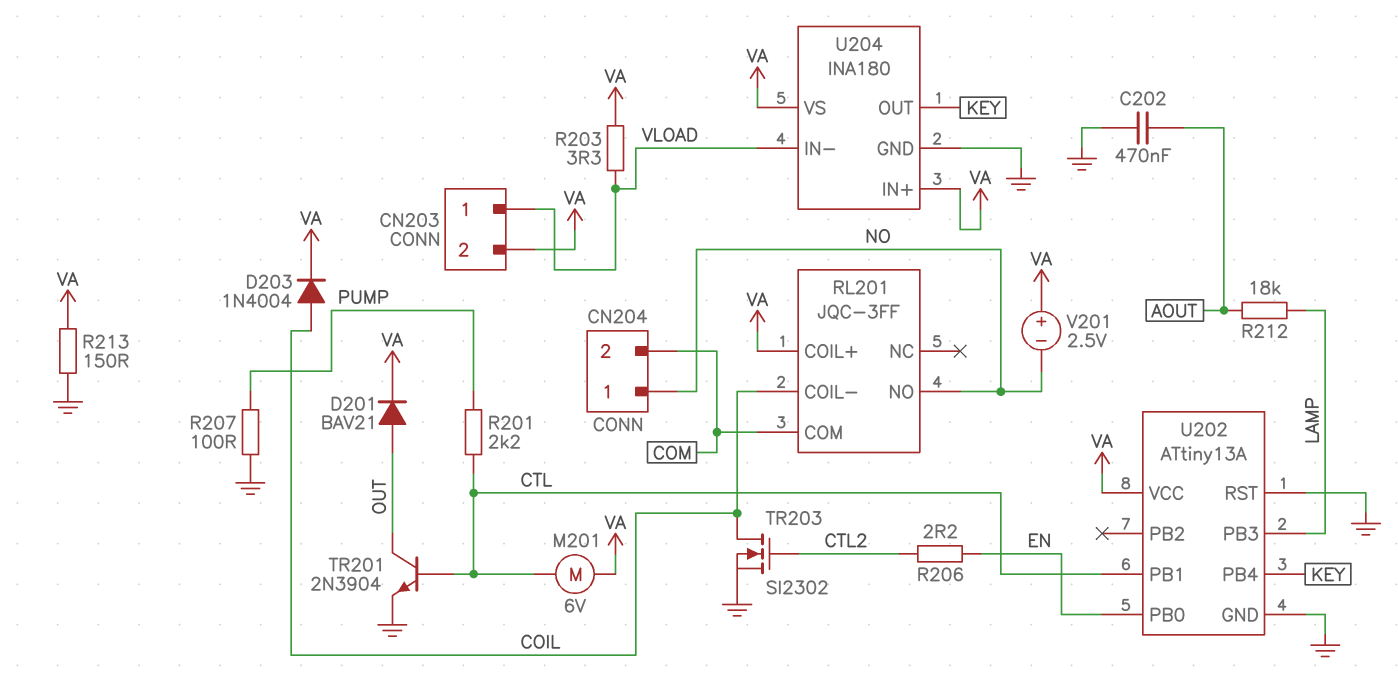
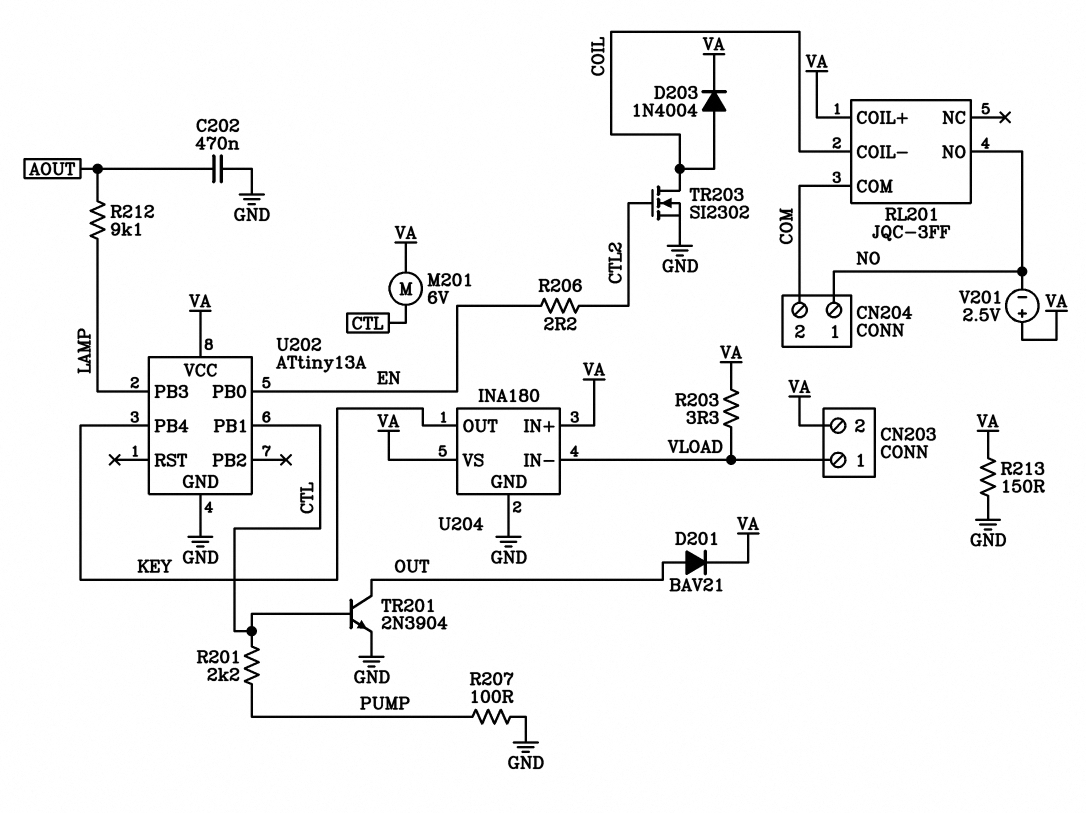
R212: 18k (AOUT, LAMP) -> 9.1k (AOUT, LAMP)
U202 pin RST: GND -> none

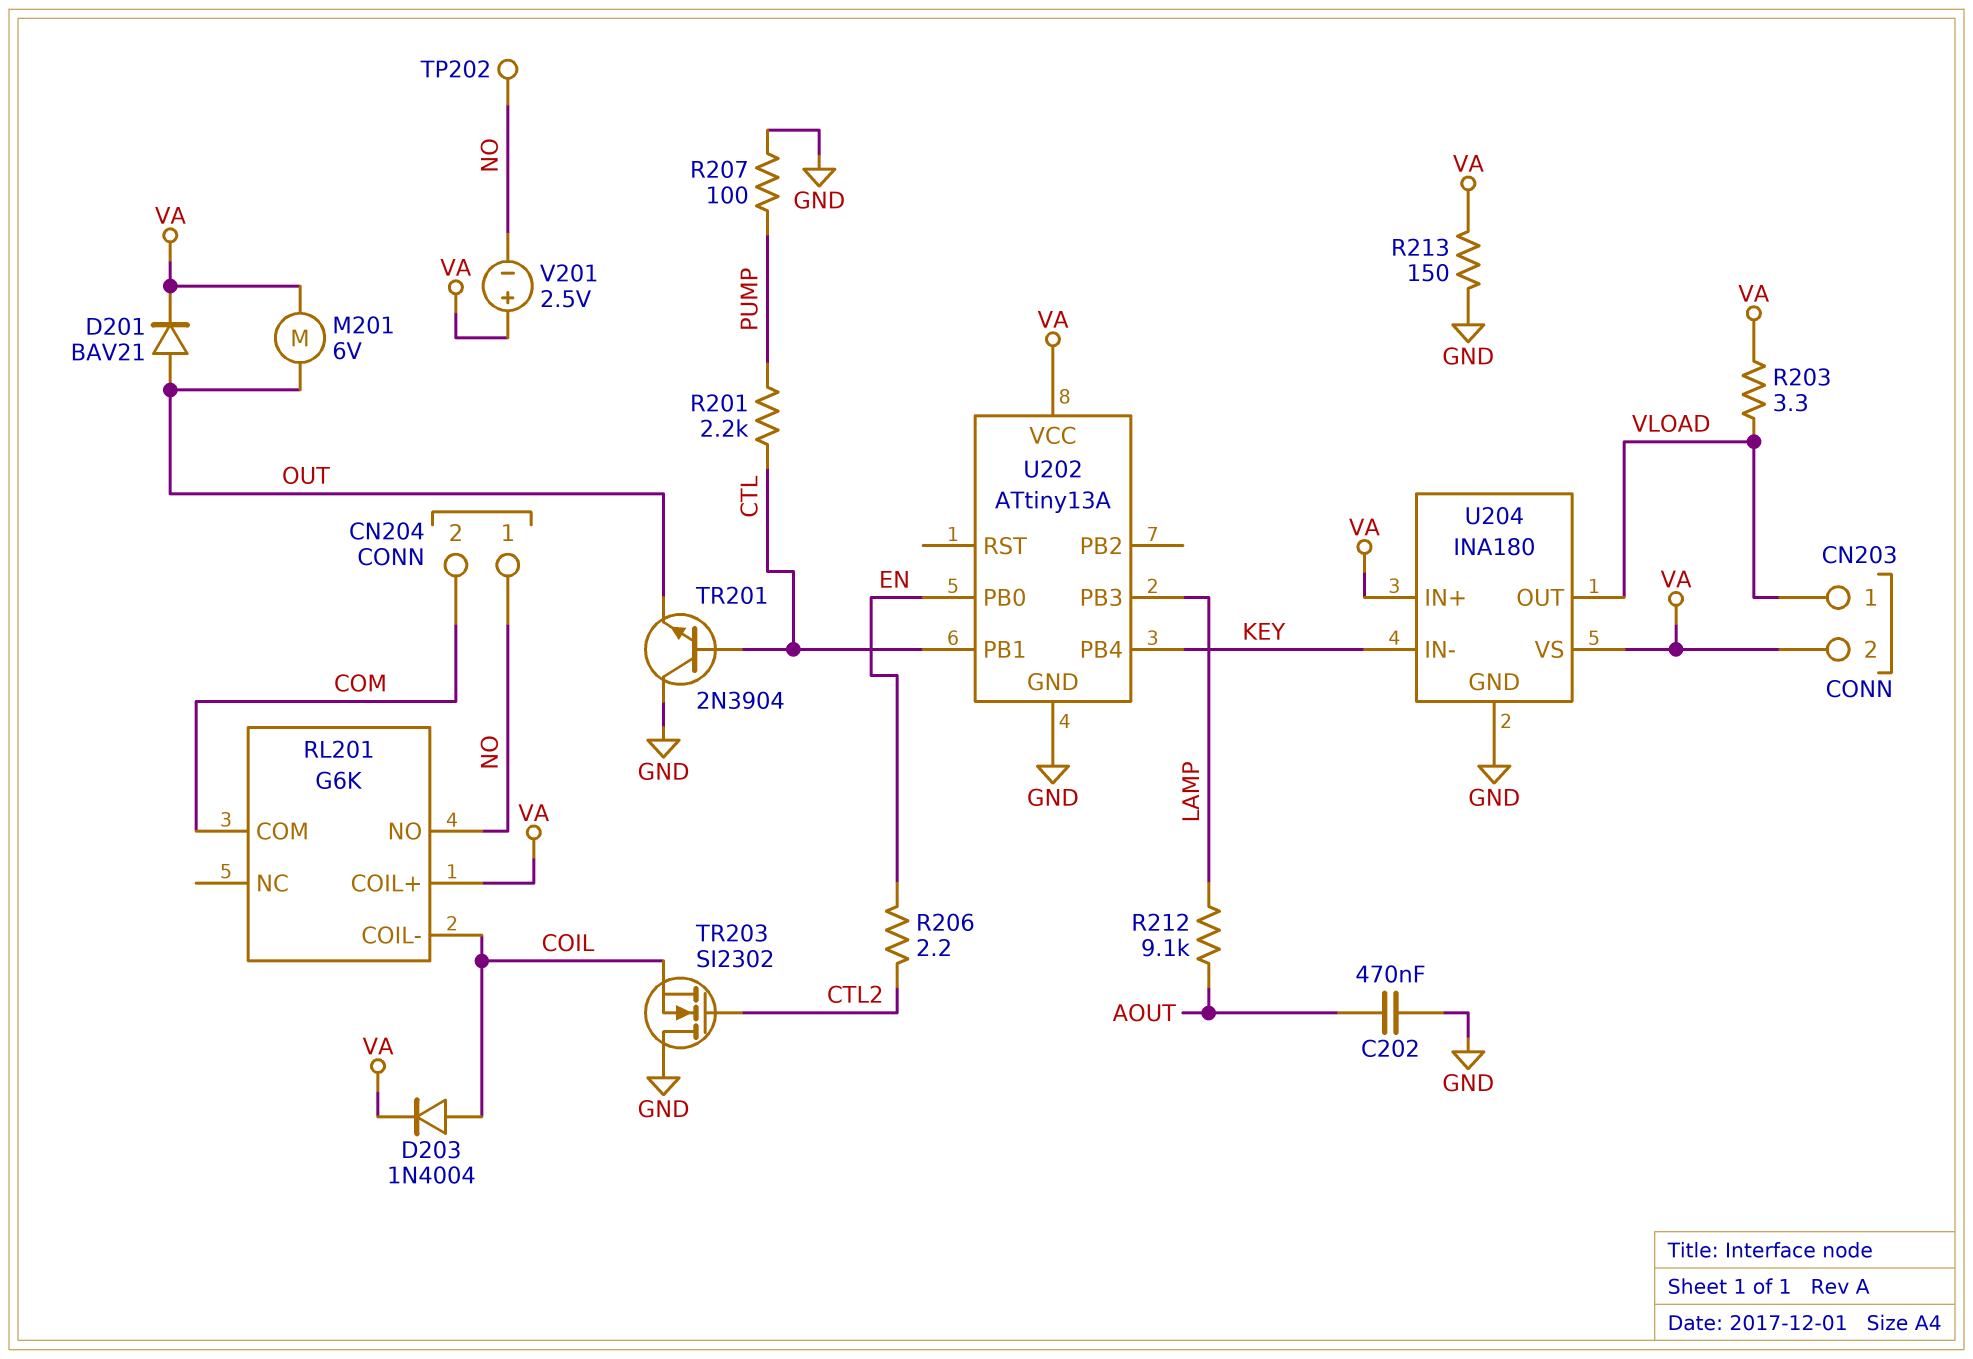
M201: motor 6V (CTL, VA) -> motor 6V (OUT, VA)
RL201: JQC-3FF -> G6K
TP202: none -> test point (NO)
TR201: NPN 2N3904 (B CTL, C OUT, E GND) -> NPN 2N3904 (B CTL, C GND, E OUT)
TR203: NMOS SI2302 (G CTL2, D COIL, S GND) -> NMOS SI2302 (G CTL2, D GND, S COIL)
U204 pin IN-: VLOAD -> KEY
U204 pin OUT: KEY -> VLOAD

